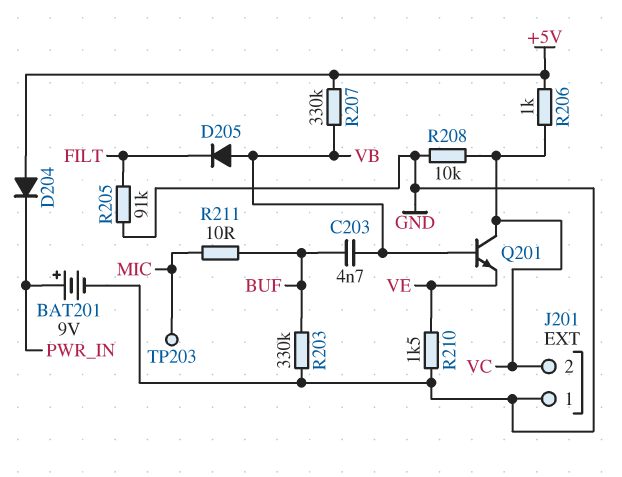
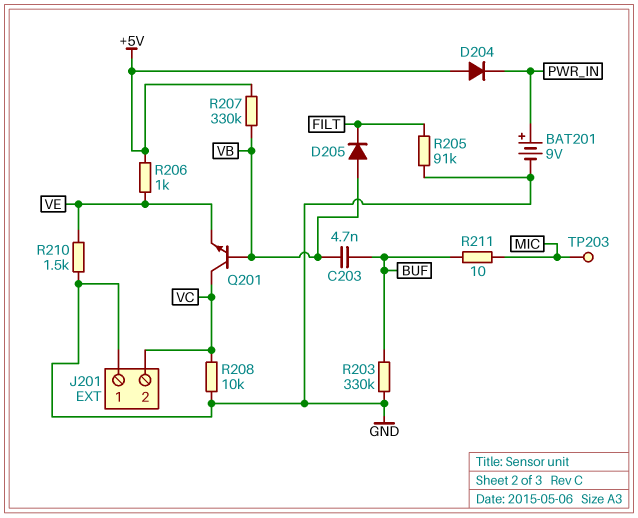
R206: 1k (+5V, VC) -> 1k (+5V, VE)

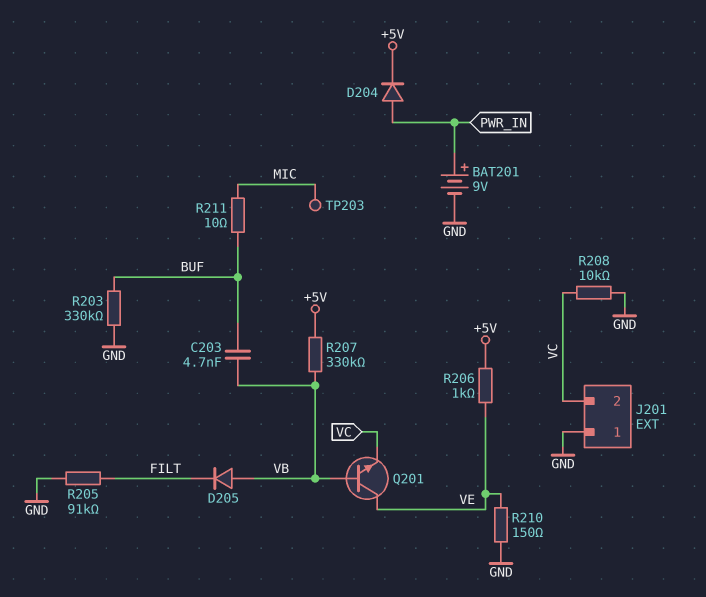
D204: diode (A +5V, K PWR_IN) -> diode (A PWR_IN, K +5V)
Q201: NPN (B VB, C VC, E VE) -> NPN (B VB, C VE, E VC)
R210: 1.5k (GND, VE) -> 150 (GND, VE)

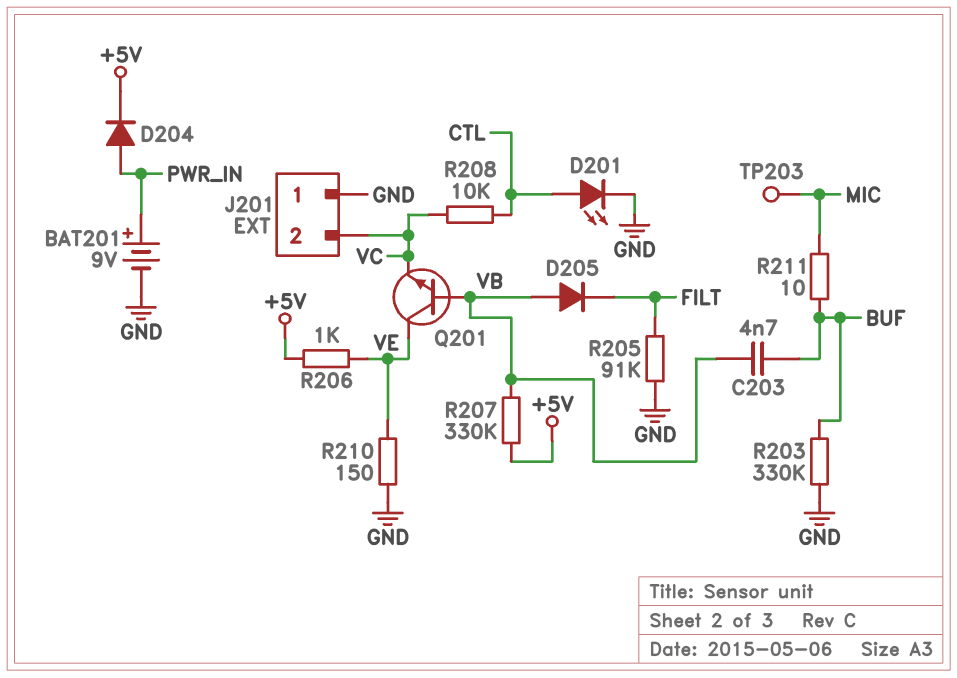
D201: none -> LED (A CTL, K GND)
R208: 10k (GND, VC) -> 10k (CTL, VC)

